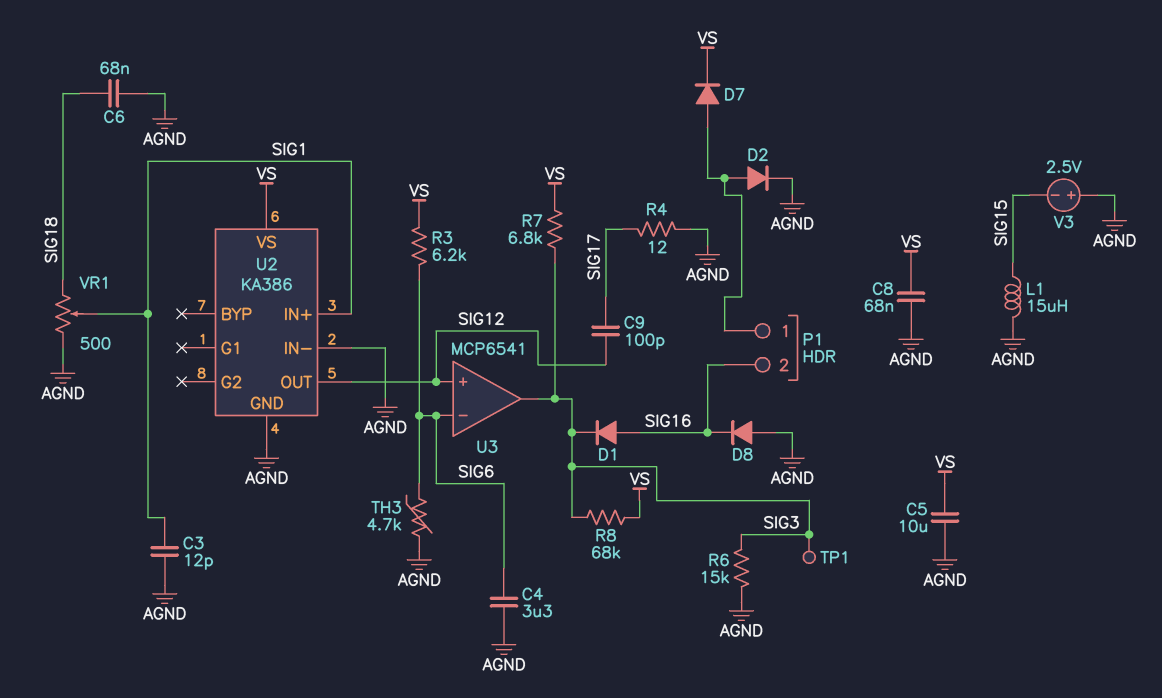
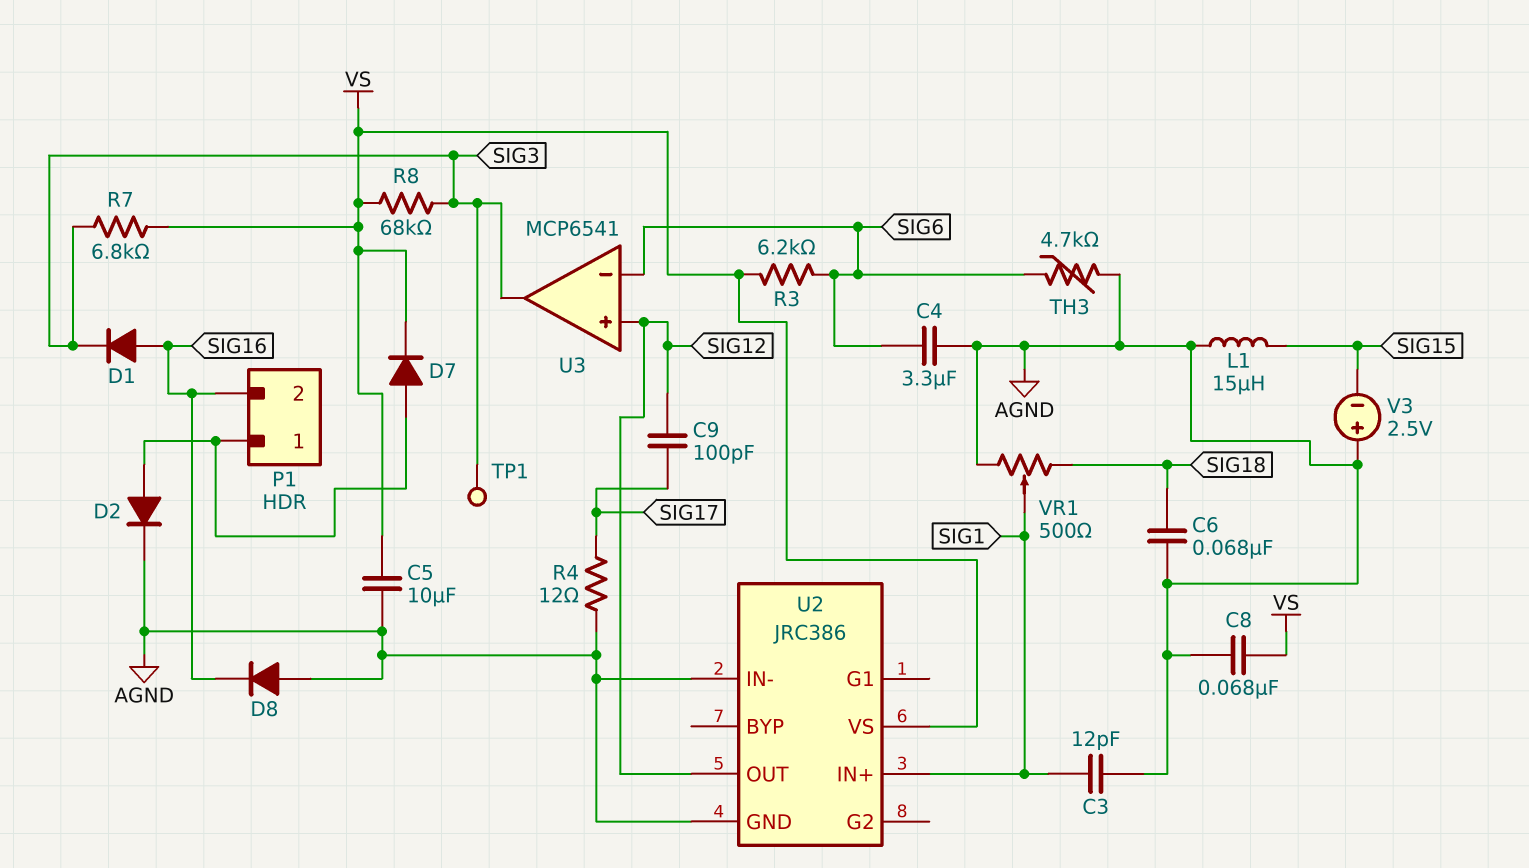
R6: 15k (AGND, SIG3) -> none
U2: KA386 -> JRC386

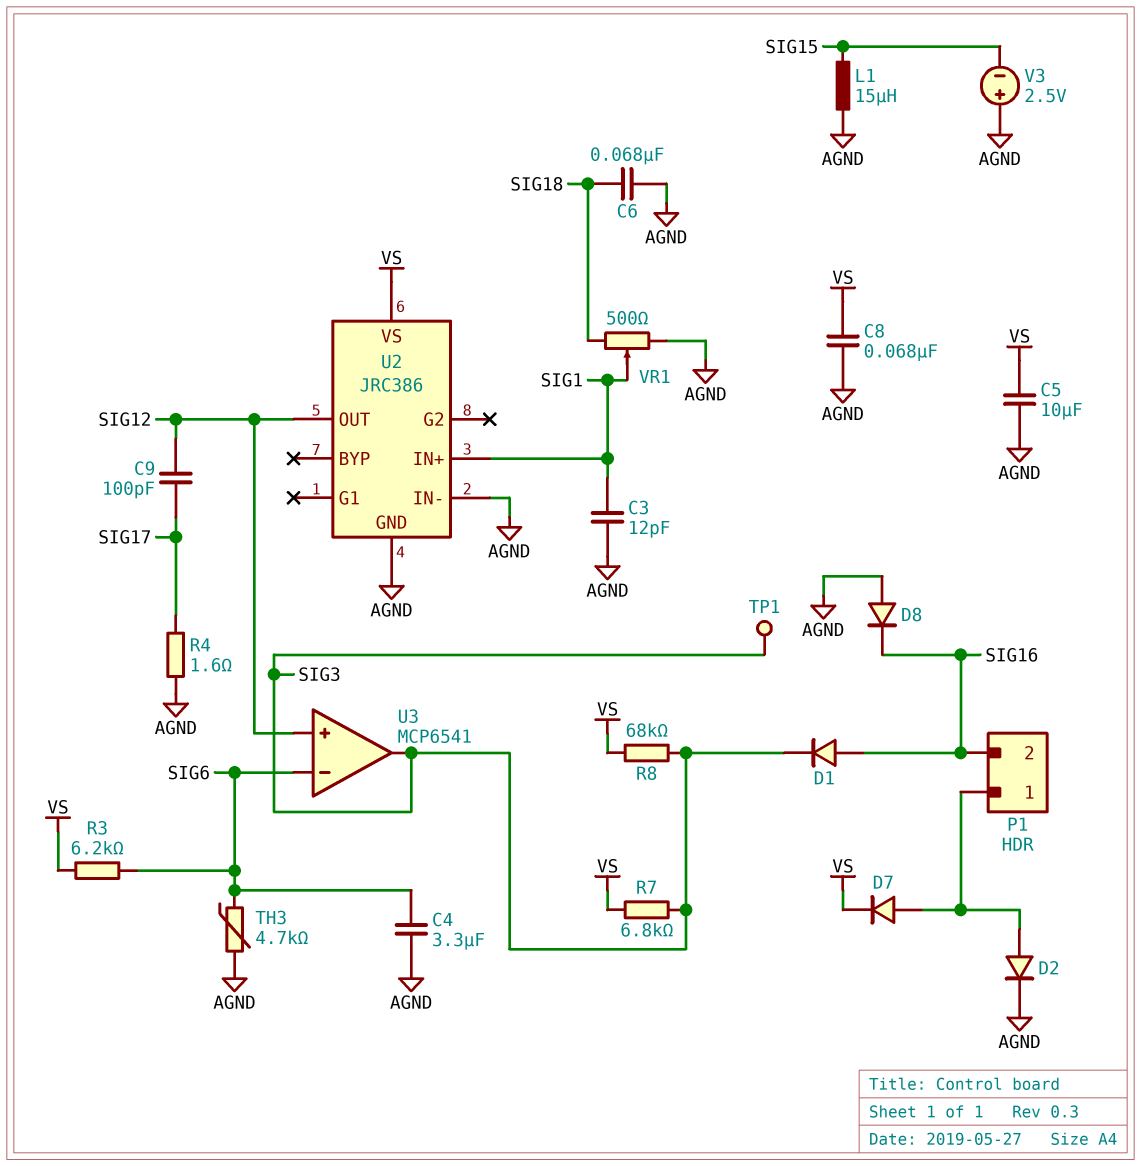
R4: 12 (AGND, SIG17) -> 1.6 (AGND, SIG17)

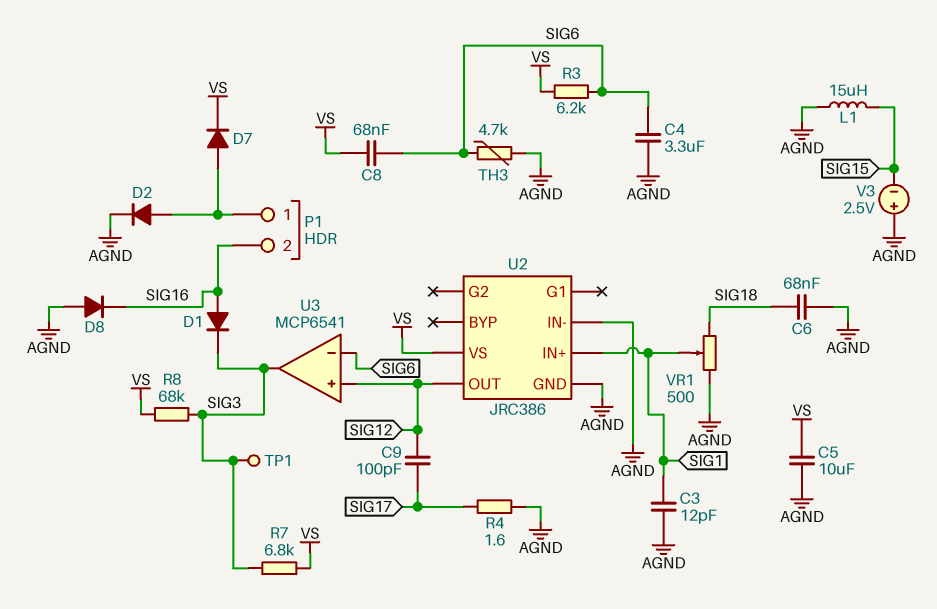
C8: 68nF (AGND, VS) -> 68nF (SIG6, VS)

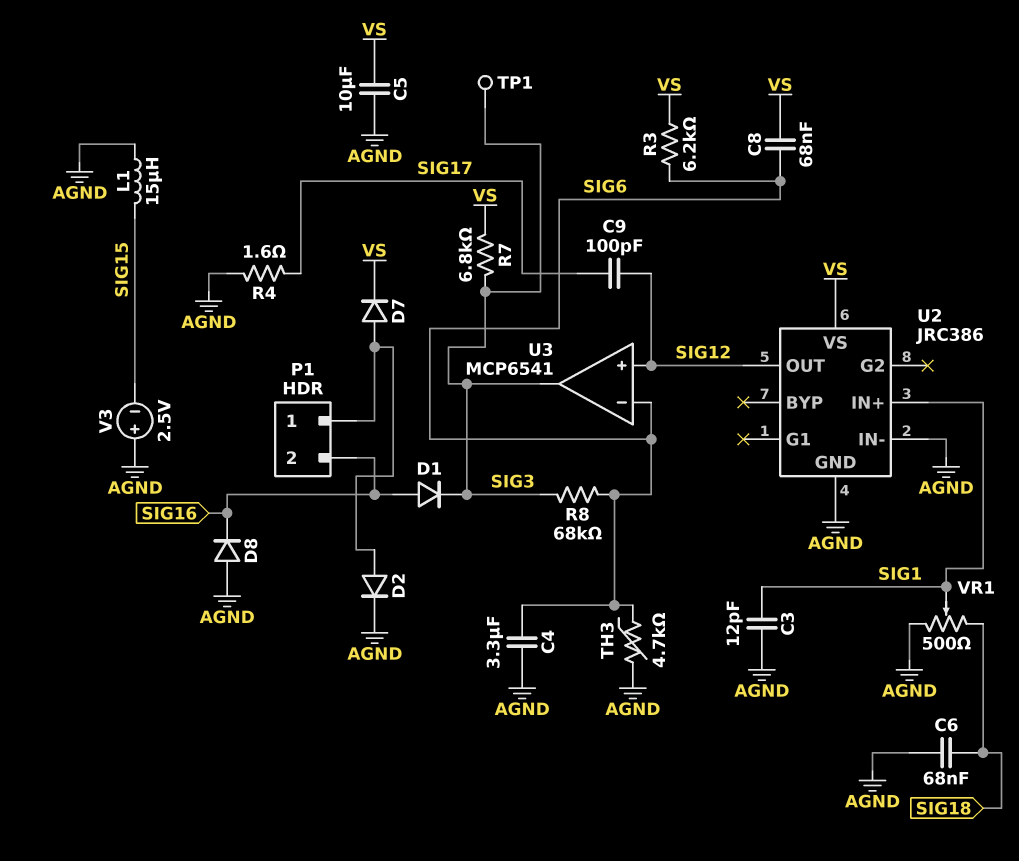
R8: 68k (SIG3, VS) -> 68k (SIG3, SIG6)

